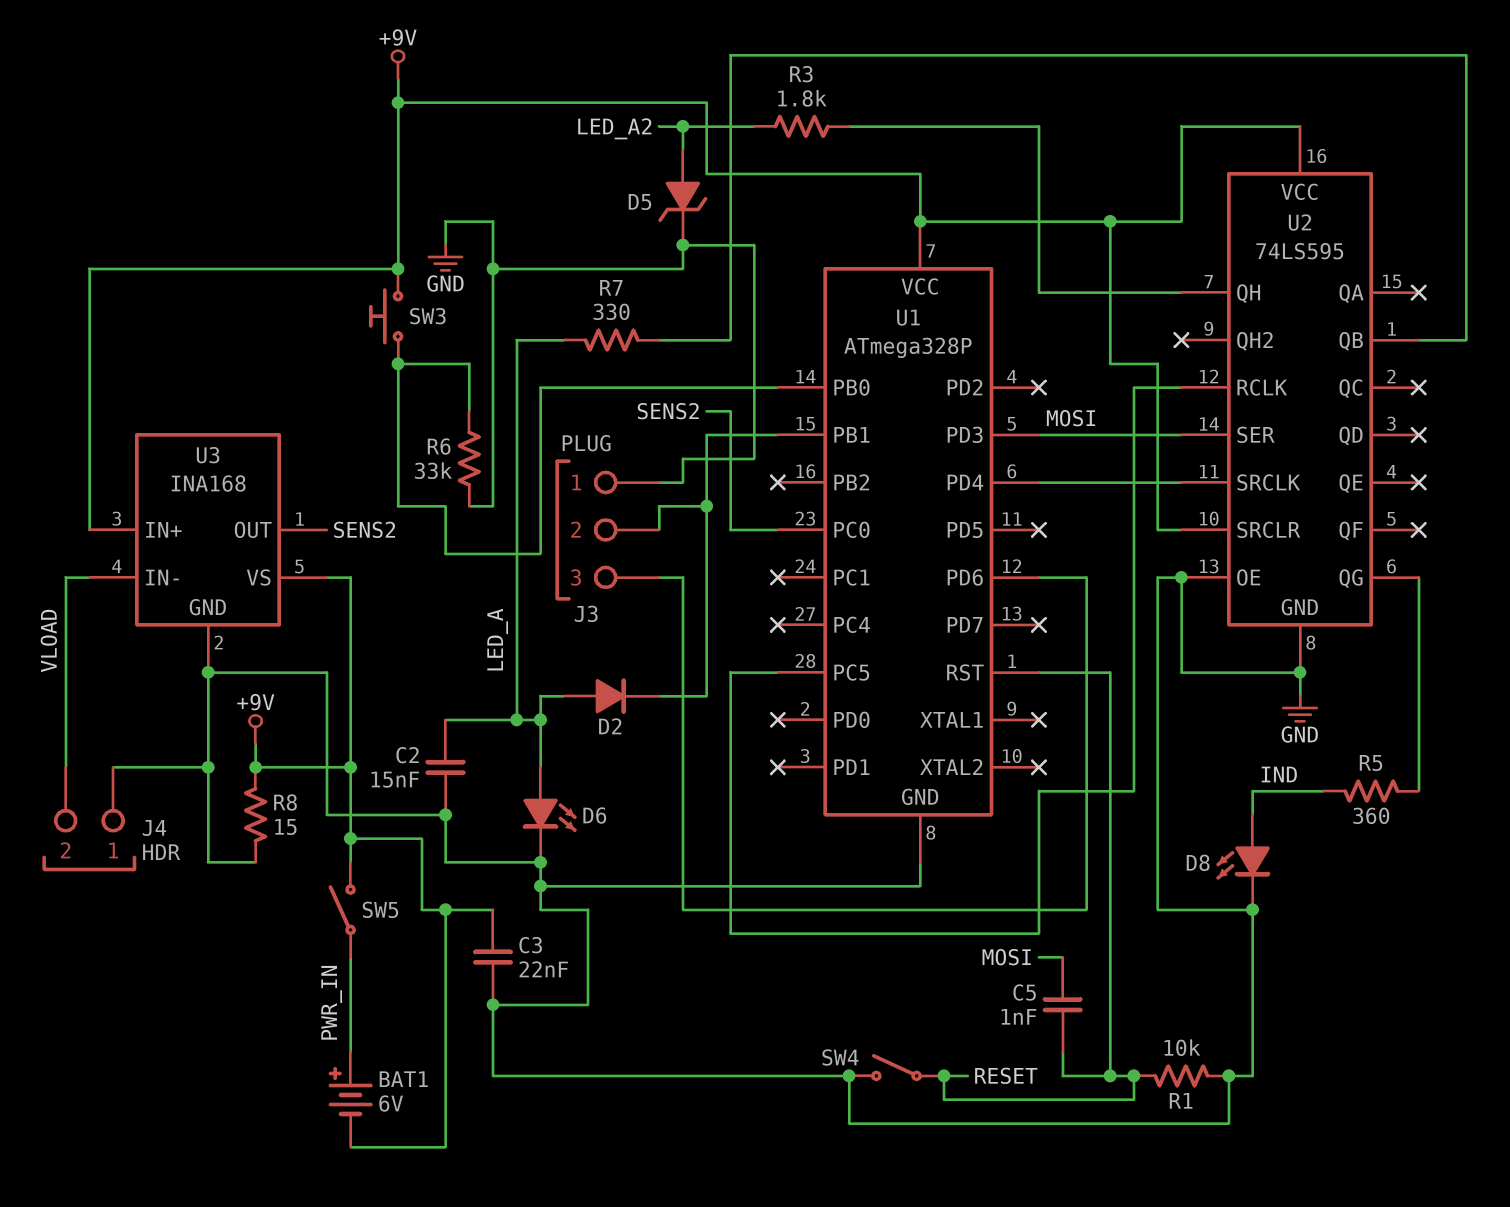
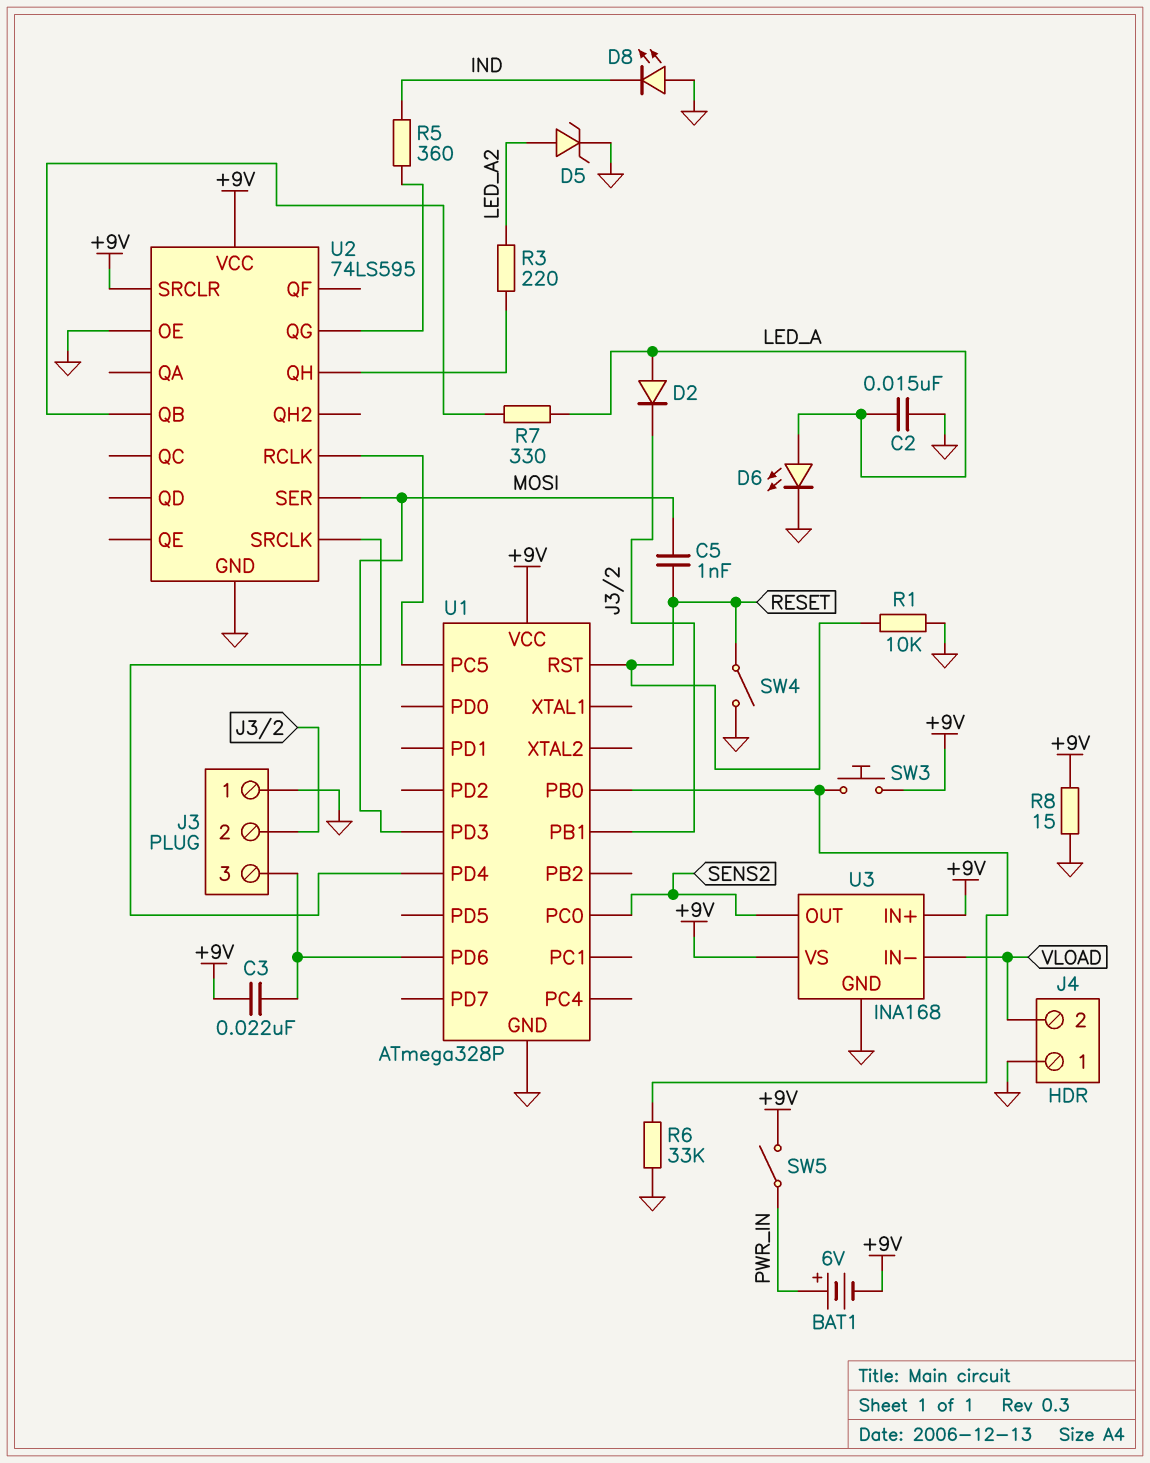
C3: 22nF (+9V, GND) -> 22nF (+9V, J3/3)
D8: LED (A IND, K GND) -> LED (A GND, K IND)
R3: 1.8k (LED_A2, U2/QH) -> 220 (LED_A2, U2/QH)

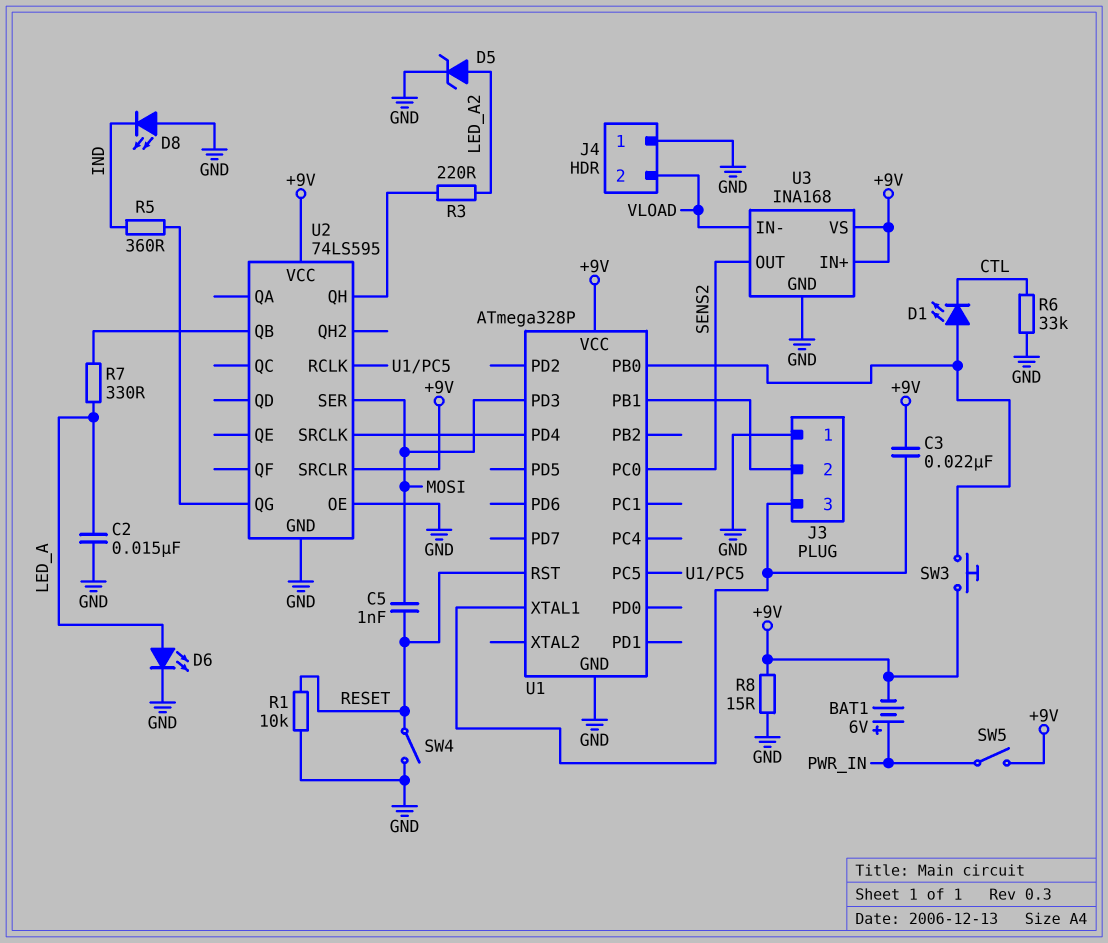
D1: none -> LED (A U1/PB0, K CTL)
D2: diode (A LED_A, K J3/2) -> none
R6: 33k (GND, U1/PB0) -> 33k (CTL, GND)
U1 pin PD6: J3/3 -> none
U1 pin XTAL1: none -> J3/3

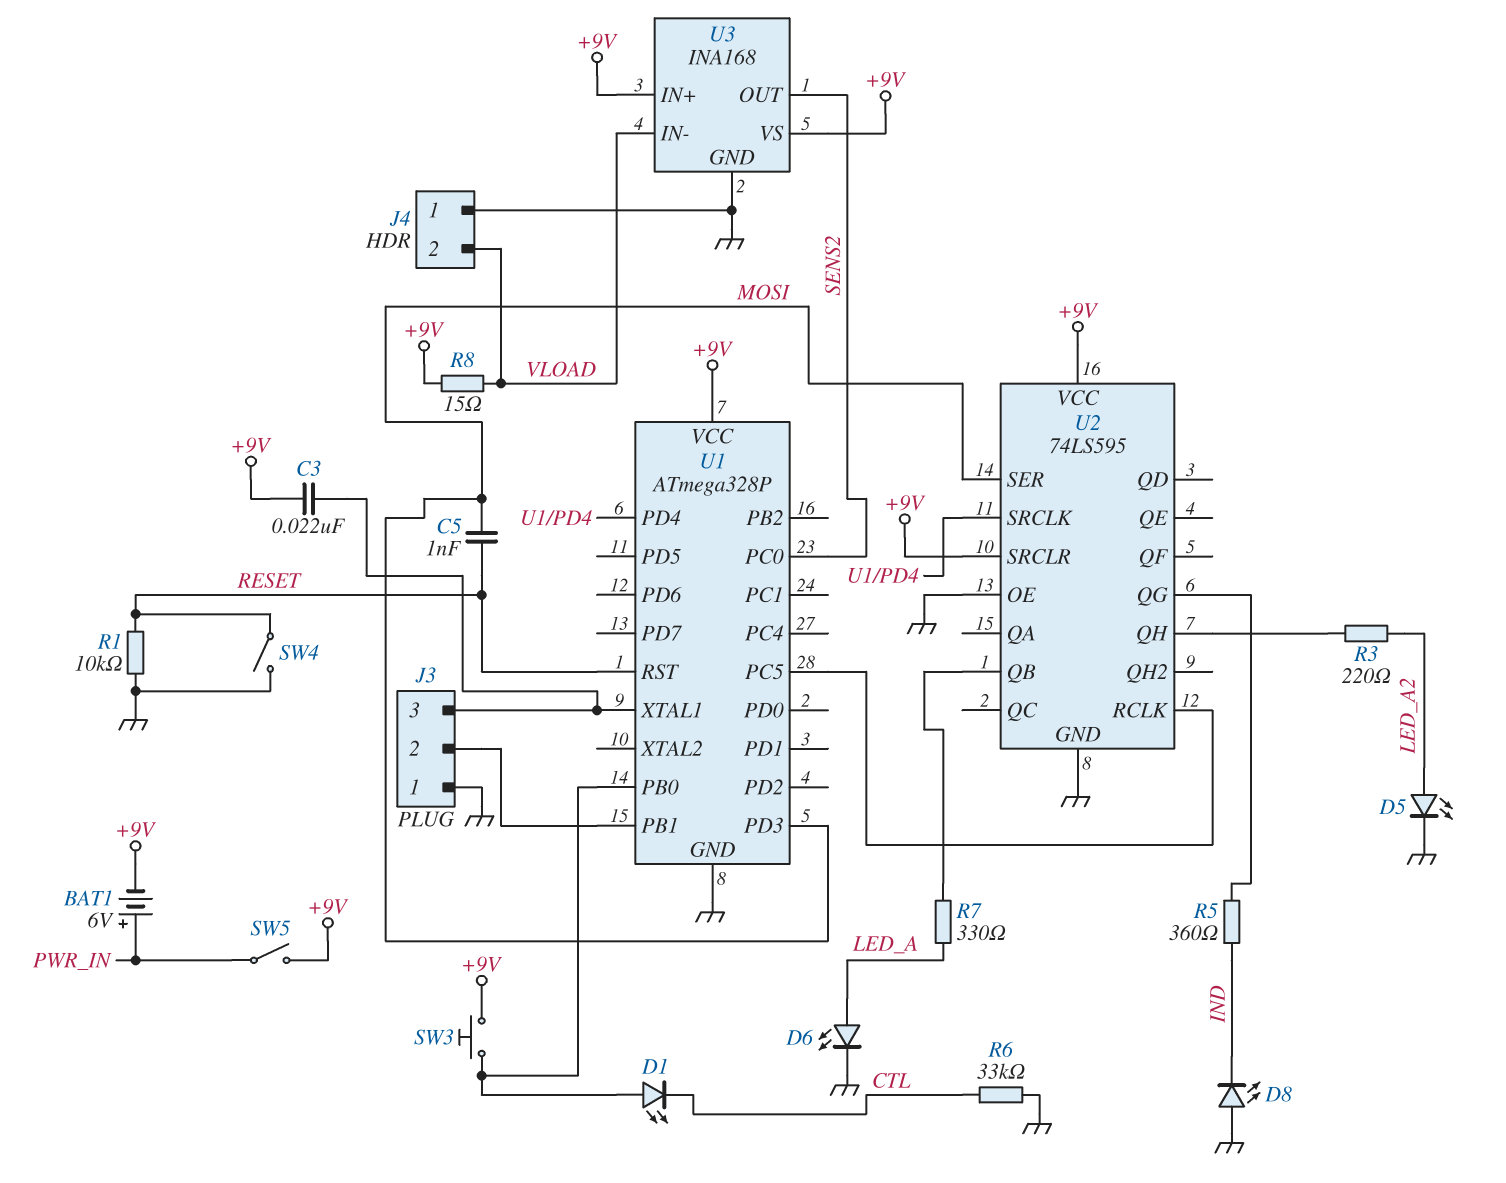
C2: 15nF (GND, LED_A) -> none
D5: zener (A LED_A2, K GND) -> LED (A LED_A2, K GND)
R8: 15 (+9V, GND) -> 15 (+9V, VLOAD)

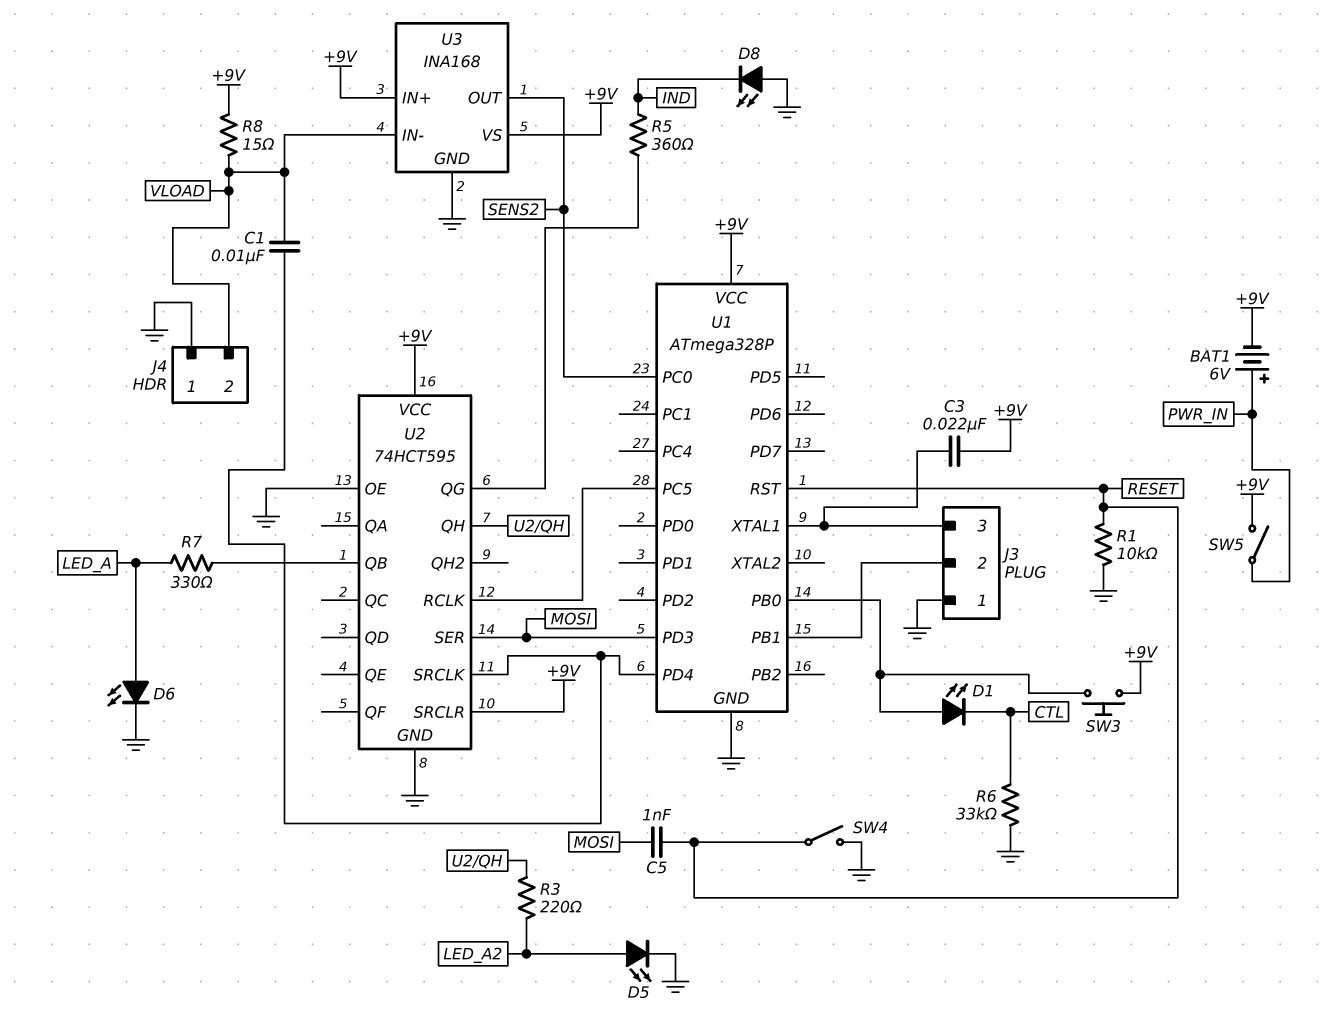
C1: none -> 10nF (U1/PD4, VLOAD)
U2: 74LS595 -> 74HCT595

